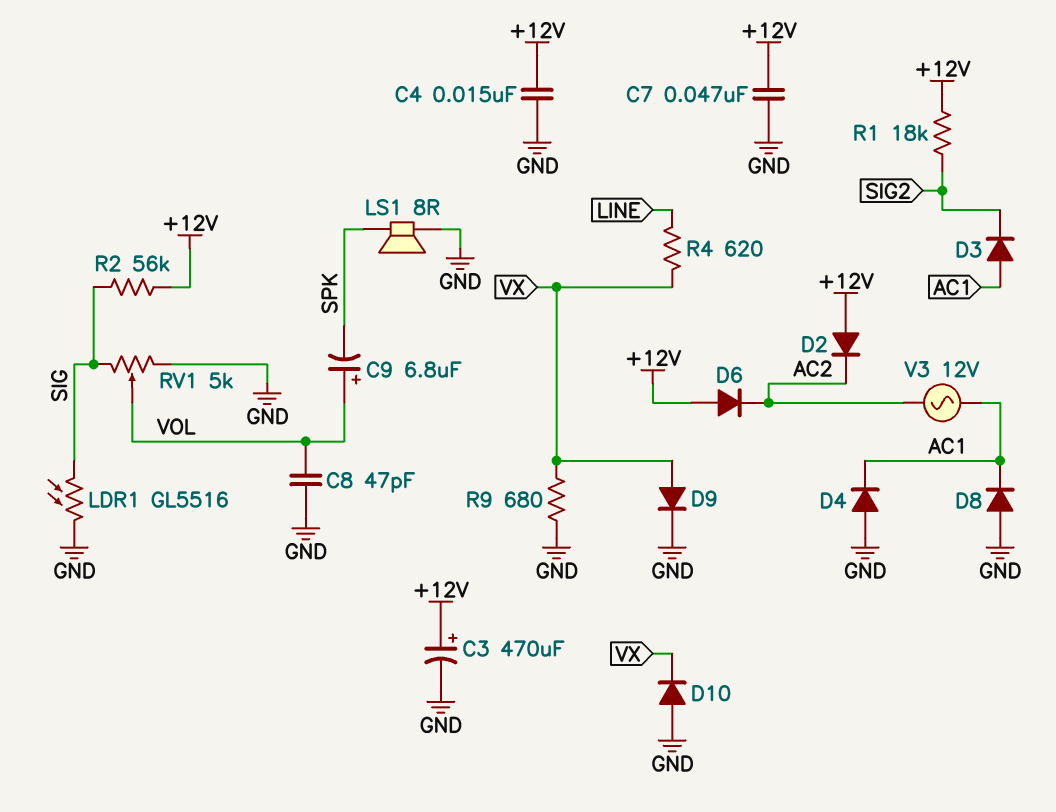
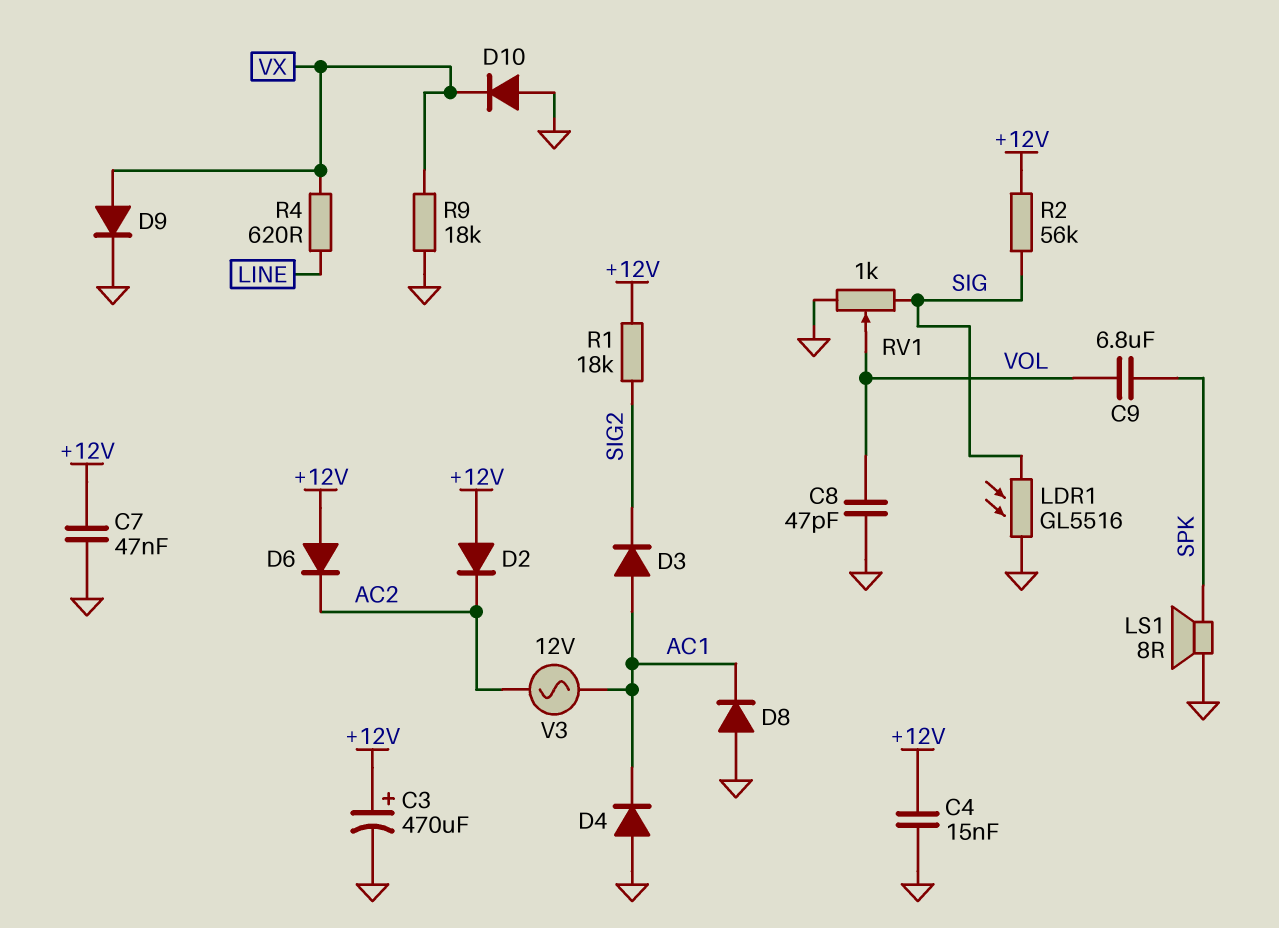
C9: 6.8uF (plus VOL, minus SPK) -> 6.8uF (SPK, VOL)
R9: 680 (GND, VX) -> 18k (GND, VX)
RV1: 5k (GND, SIG, wiper VOL) -> 1k (GND, SIG, wiper VOL)

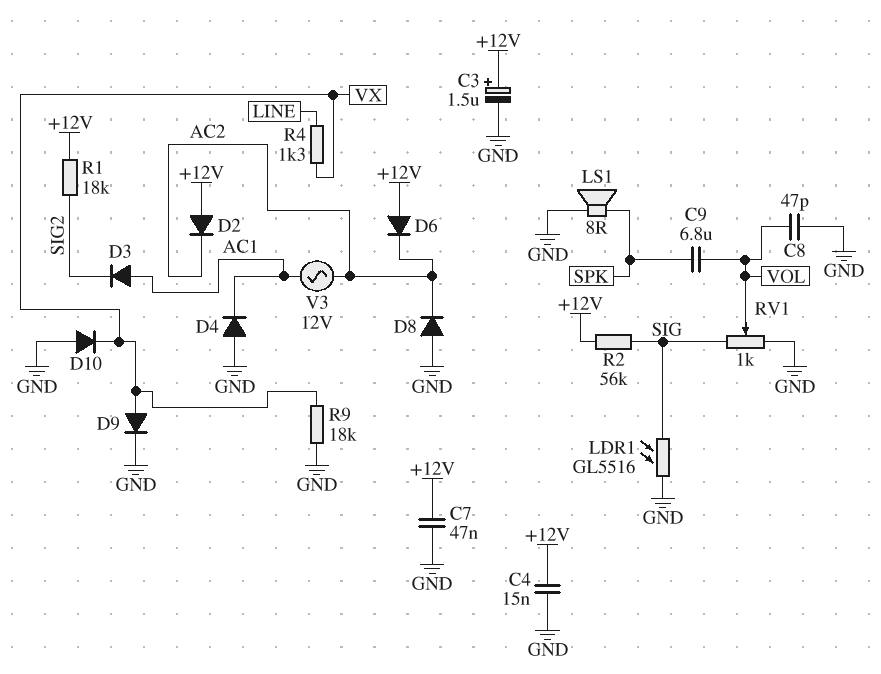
C3: 470uF (plus +12V, minus GND) -> 1.5uF (plus +12V, minus GND)
D8: diode (A GND, K AC1) -> diode (A GND, K AC2)
R4: 620 (LINE, VX) -> 1.3k (LINE, VX)

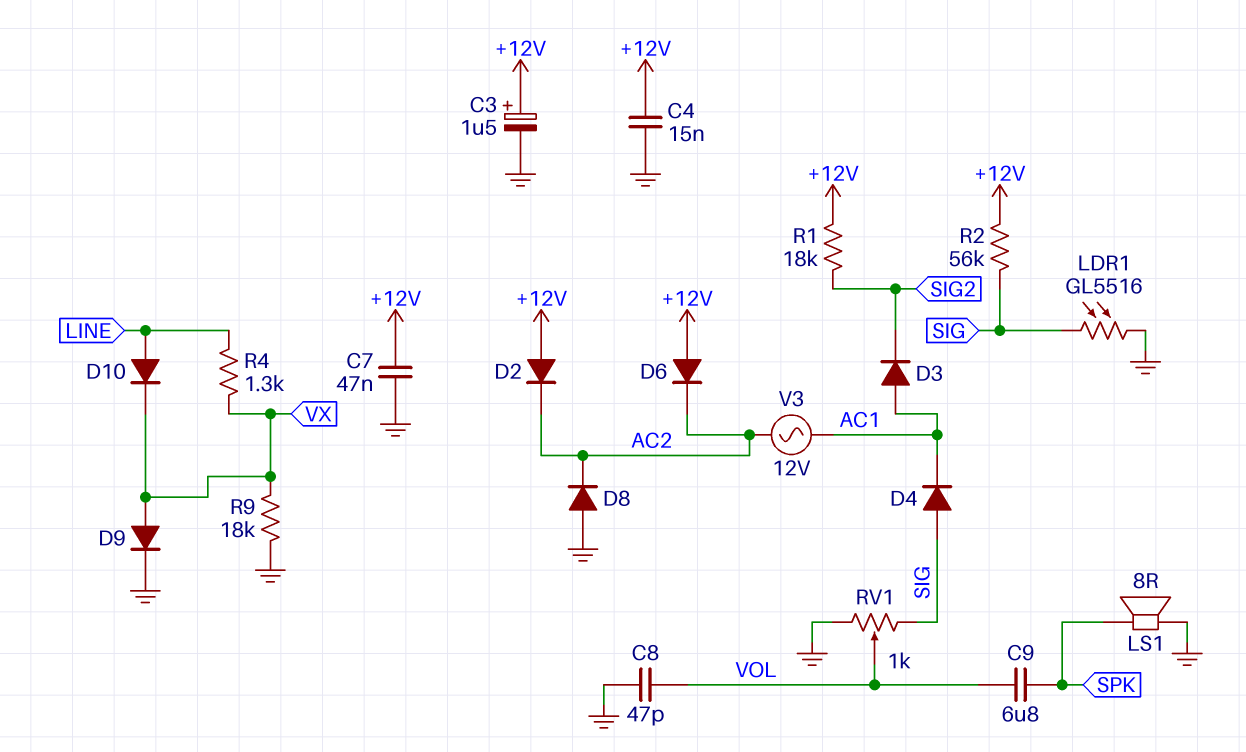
D4: diode (A GND, K AC1) -> diode (A SIG, K AC1)
D10: diode (A GND, K VX) -> diode (A LINE, K VX)

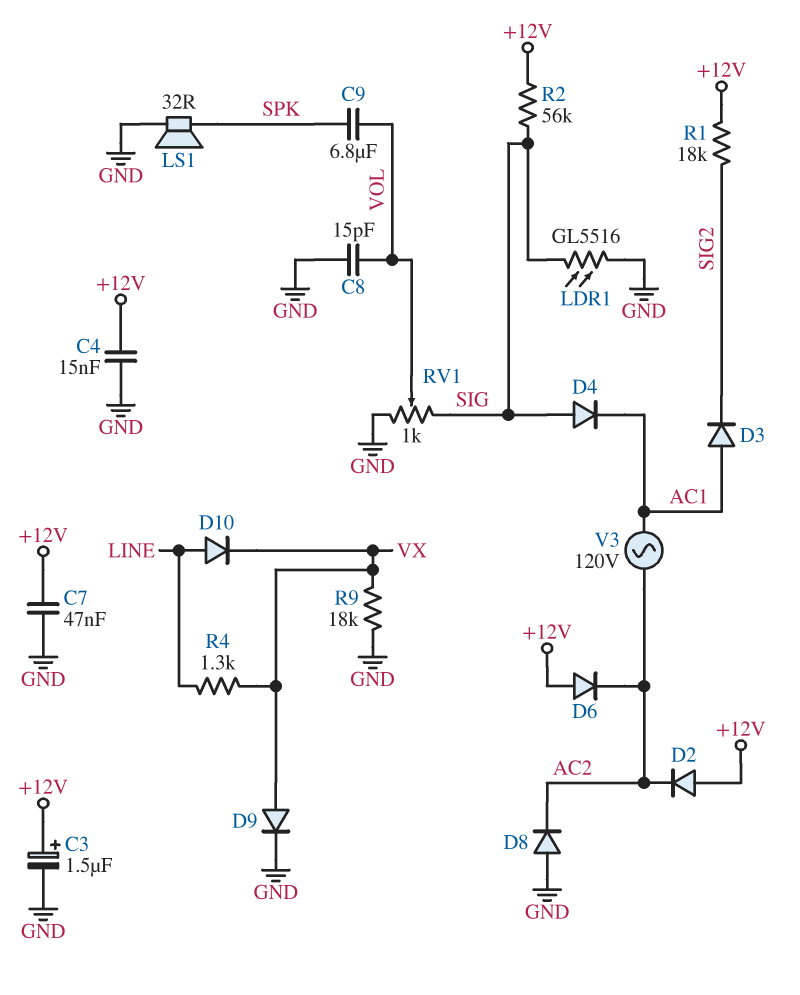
C8: 47pF (GND, VOL) -> 15pF (GND, VOL)
LS1: speaker 8R (GND, SPK) -> speaker 32R (GND, SPK)
V3: AC 12V (AC1, AC2) -> AC 120V (AC1, AC2)

